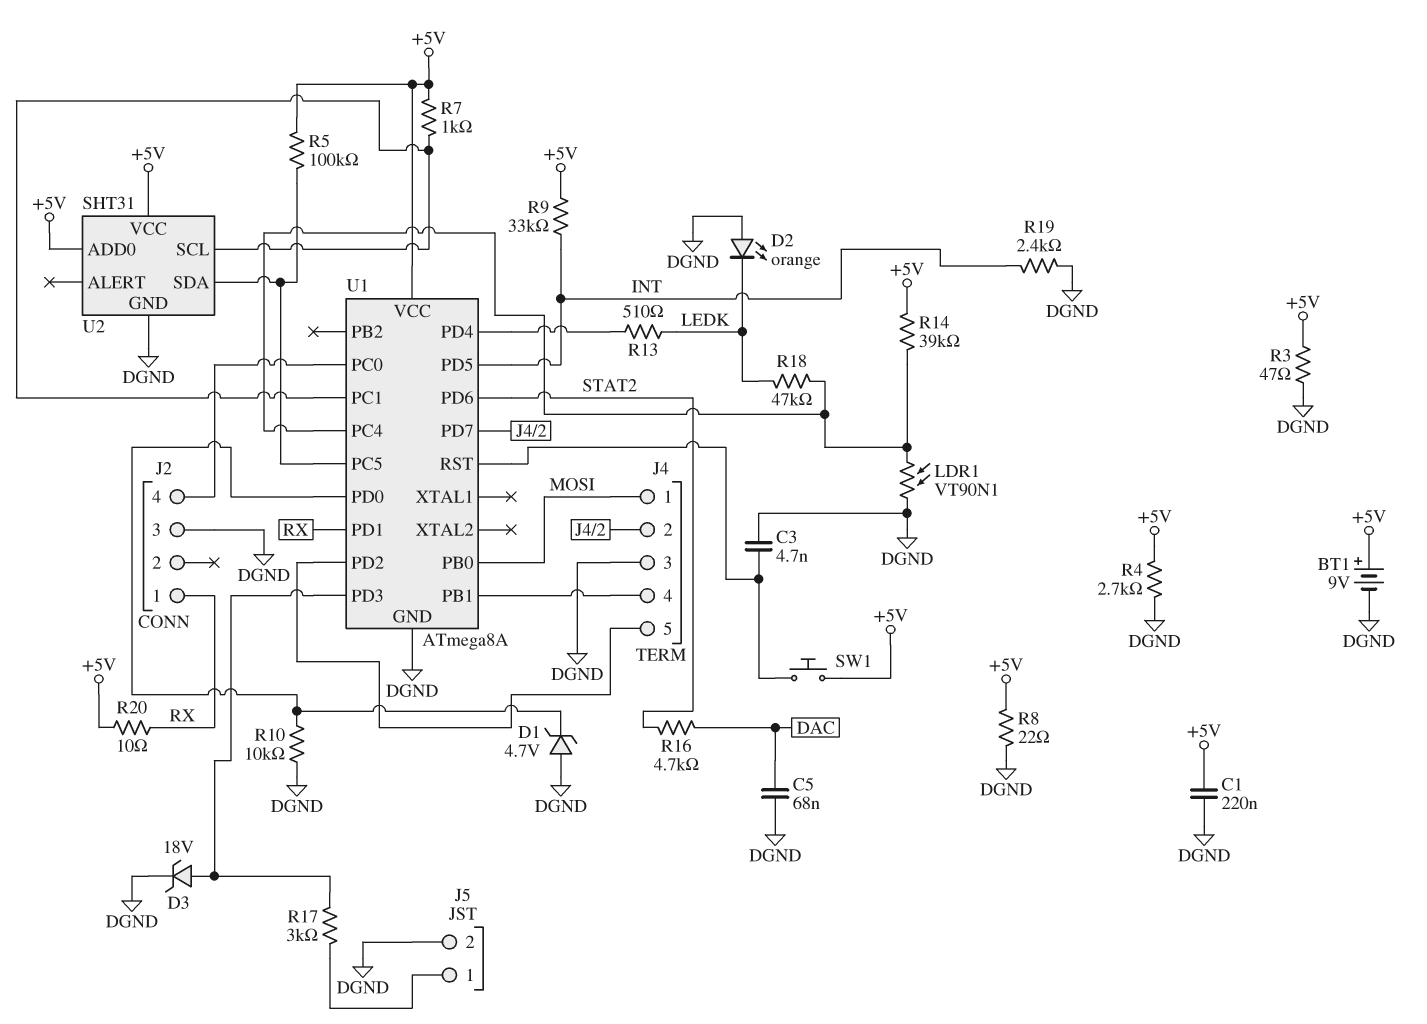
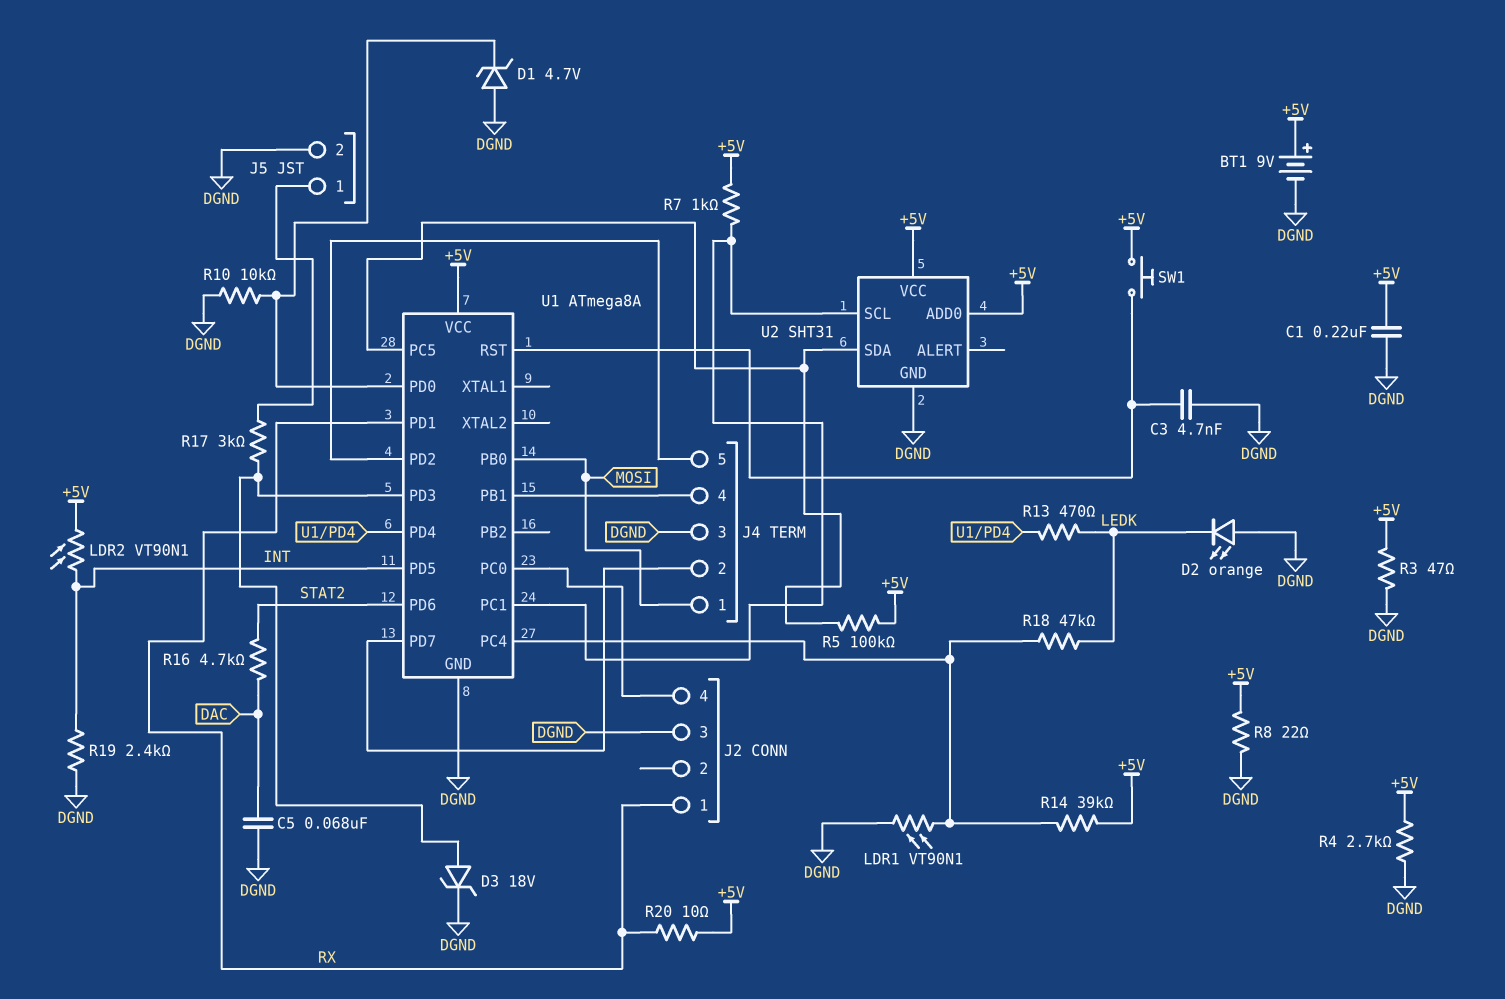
LDR2: none -> VT90N1 (+5V, INT)
R9: 33k (+5V, INT) -> none
R13: 510 (LEDK, U1/PD4) -> 470 (LEDK, U1/PD4)

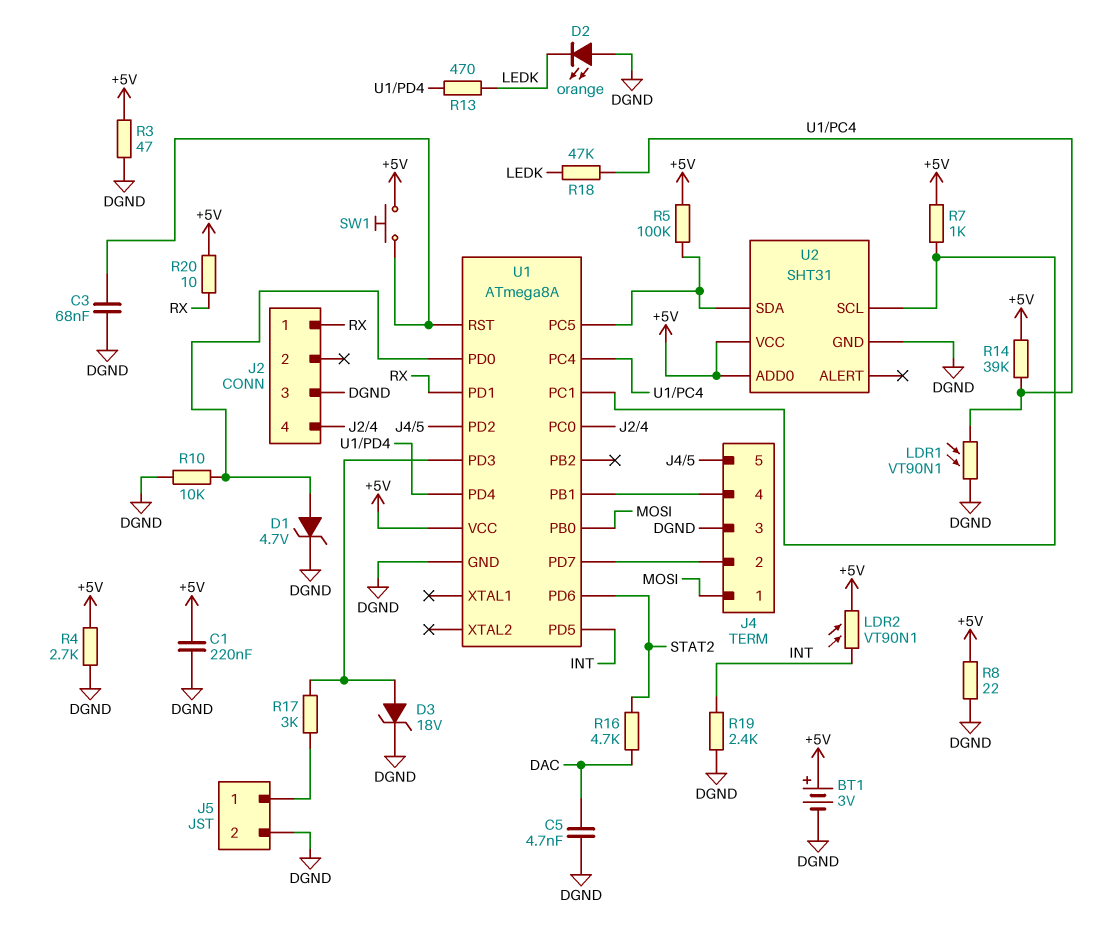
BT1: 9V (plus +5V, minus DGND) -> 3V (plus +5V, minus DGND)
C3: 4.7nF (DGND, U1/RST) -> 68nF (DGND, U1/RST)
C5: 68nF (DAC, DGND) -> 4.7nF (DAC, DGND)
D1: zener 4.7V (A DGND, K U1/PD0) -> zener 4.7V (A U1/PD0, K DGND)

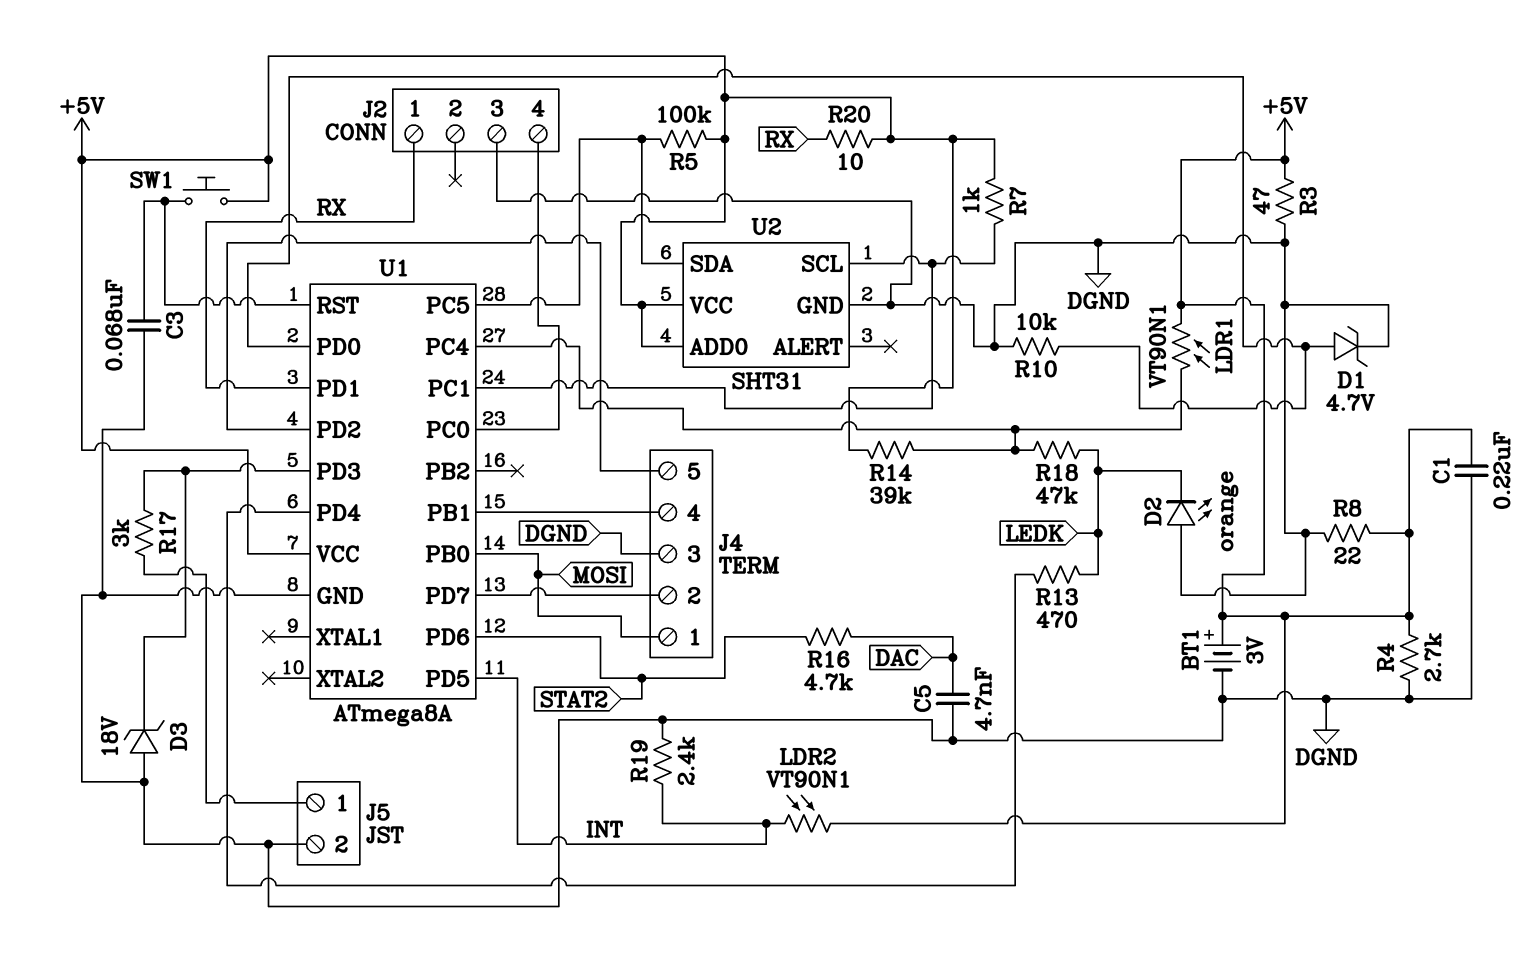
D3: zener 18V (A U1/PD3, K DGND) -> zener 18V (A DGND, K U1/PD3)
LDR1: VT90N1 (DGND, U1/PC4) -> VT90N1 (+5V, U1/PC4)

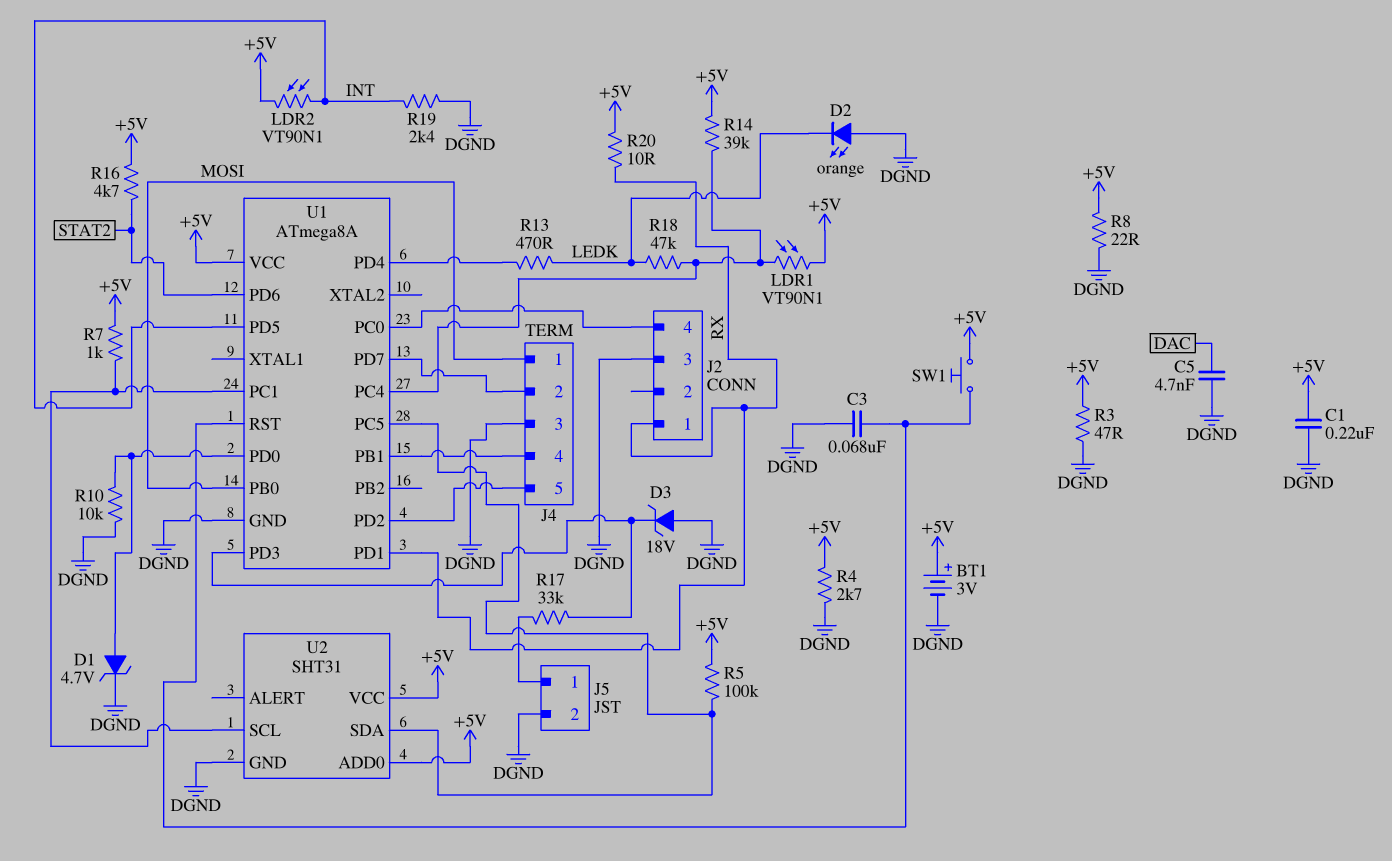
R16: 4.7k (DAC, STAT2) -> 4.7k (+5V, STAT2)
R17: 3k (J5/1, U1/PD3) -> 33k (J5/1, U1/PD3)

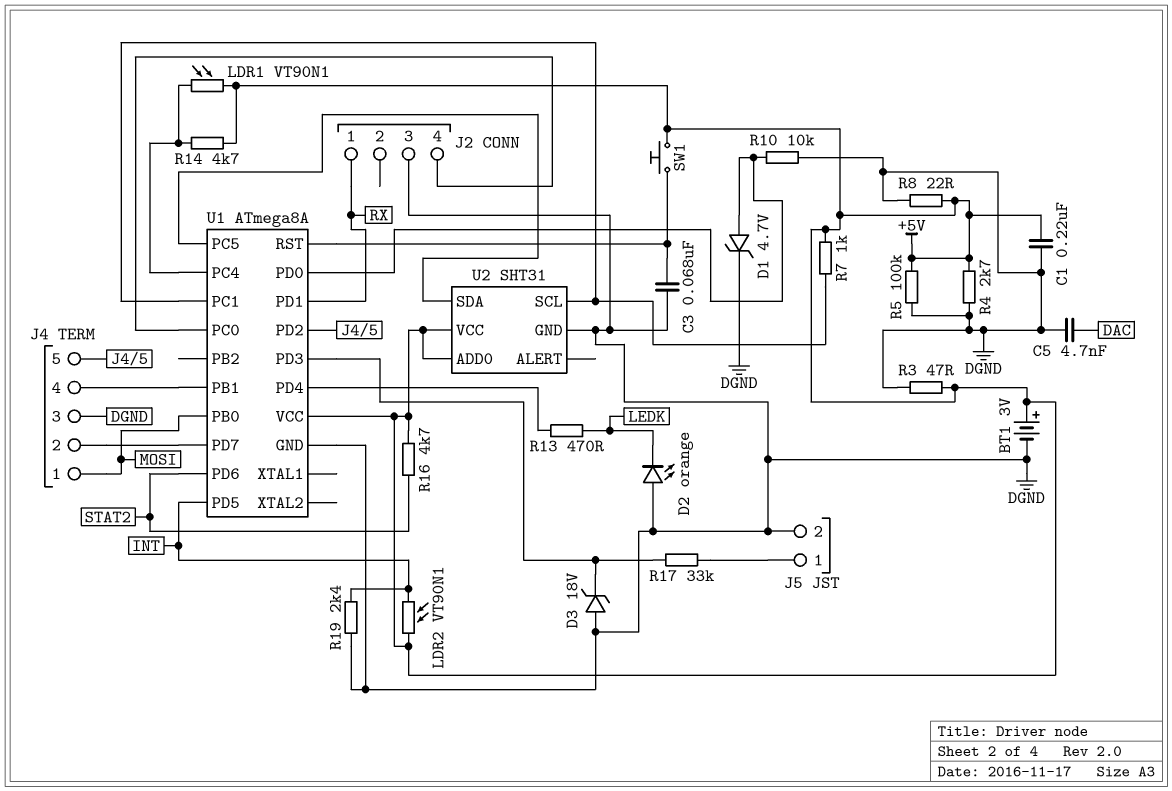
R5: 100k (+5V, U1/PC5) -> 100k (+5V, DGND)
R14: 39k (+5V, U1/PC4) -> 4.7k (+5V, U1/PC4)
R18: 47k (LEDK, U1/PC4) -> none
R20: 10 (+5V, RX) -> none

